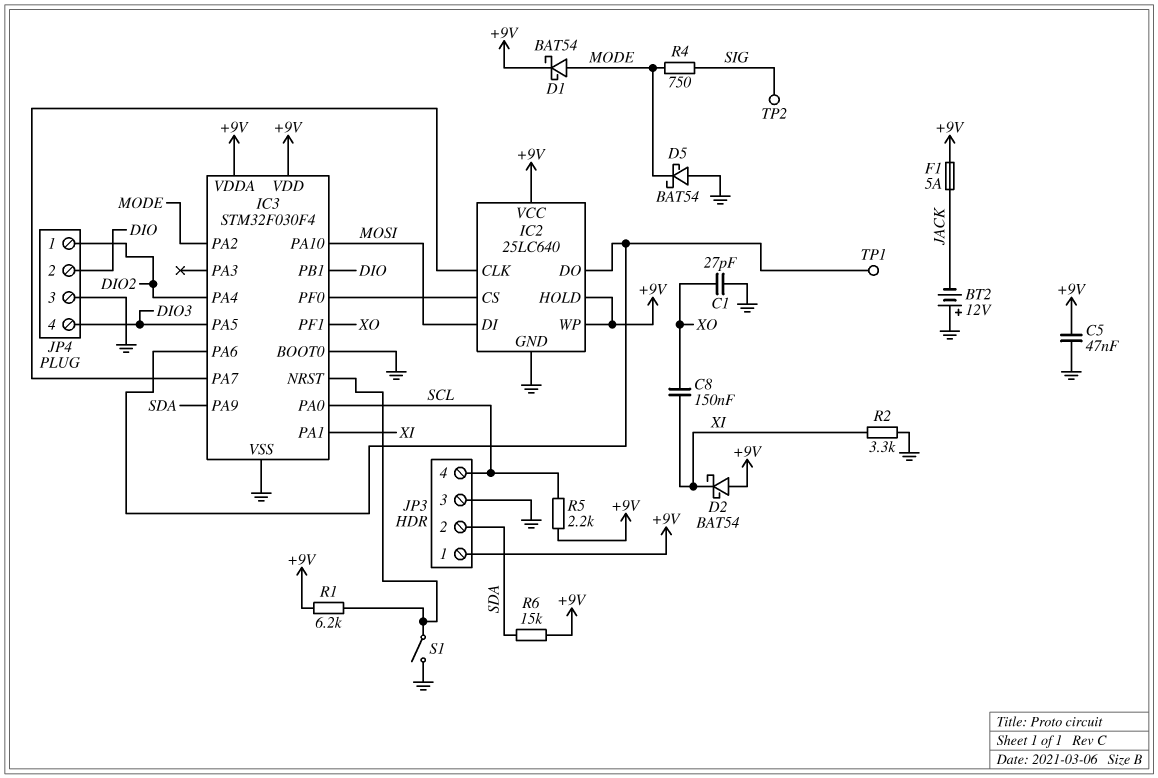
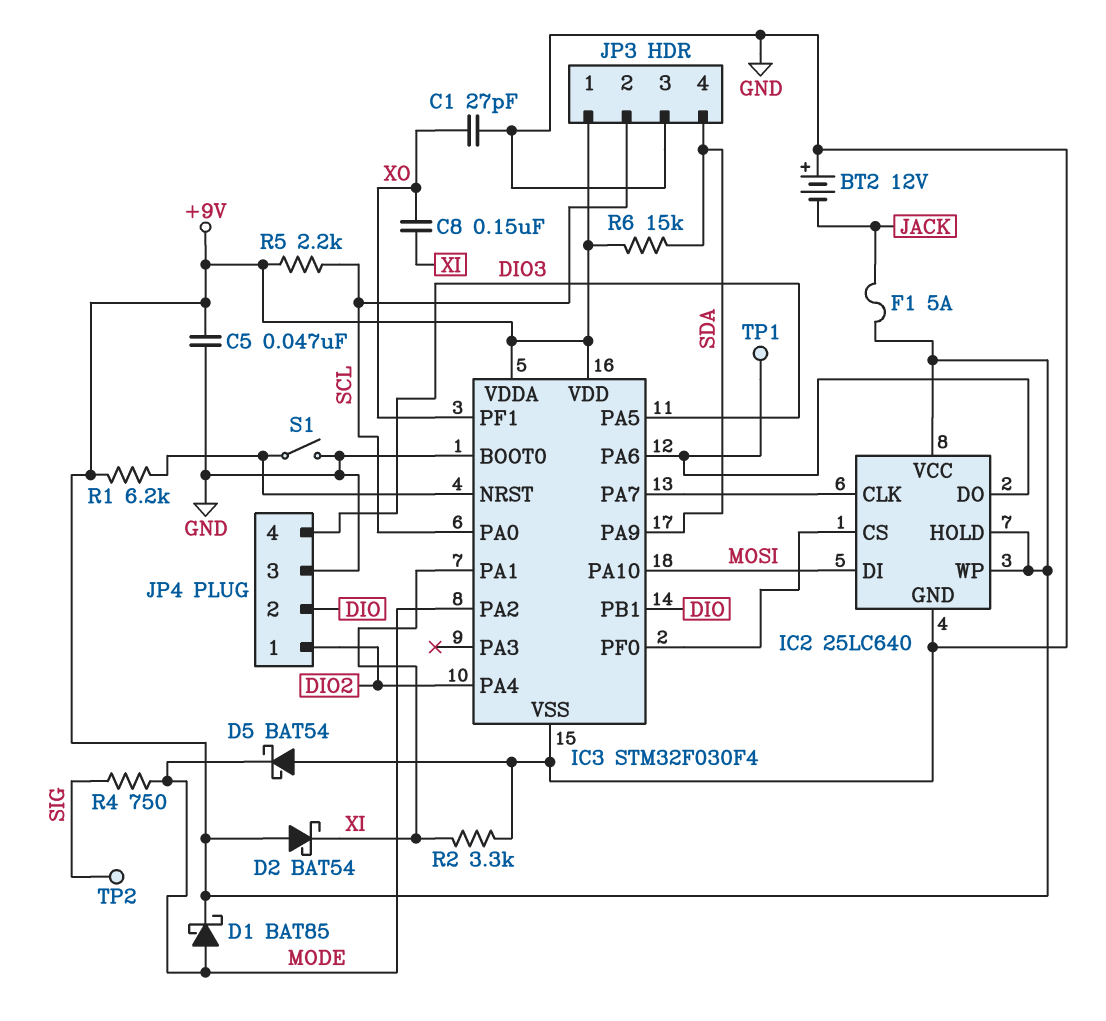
D1: schottky BAT54 (A MODE, K +9V) -> schottky BAT85 (A MODE, K +9V)
JP3 pin 2: SDA -> SCL
JP3 pin 4: SCL -> SDA

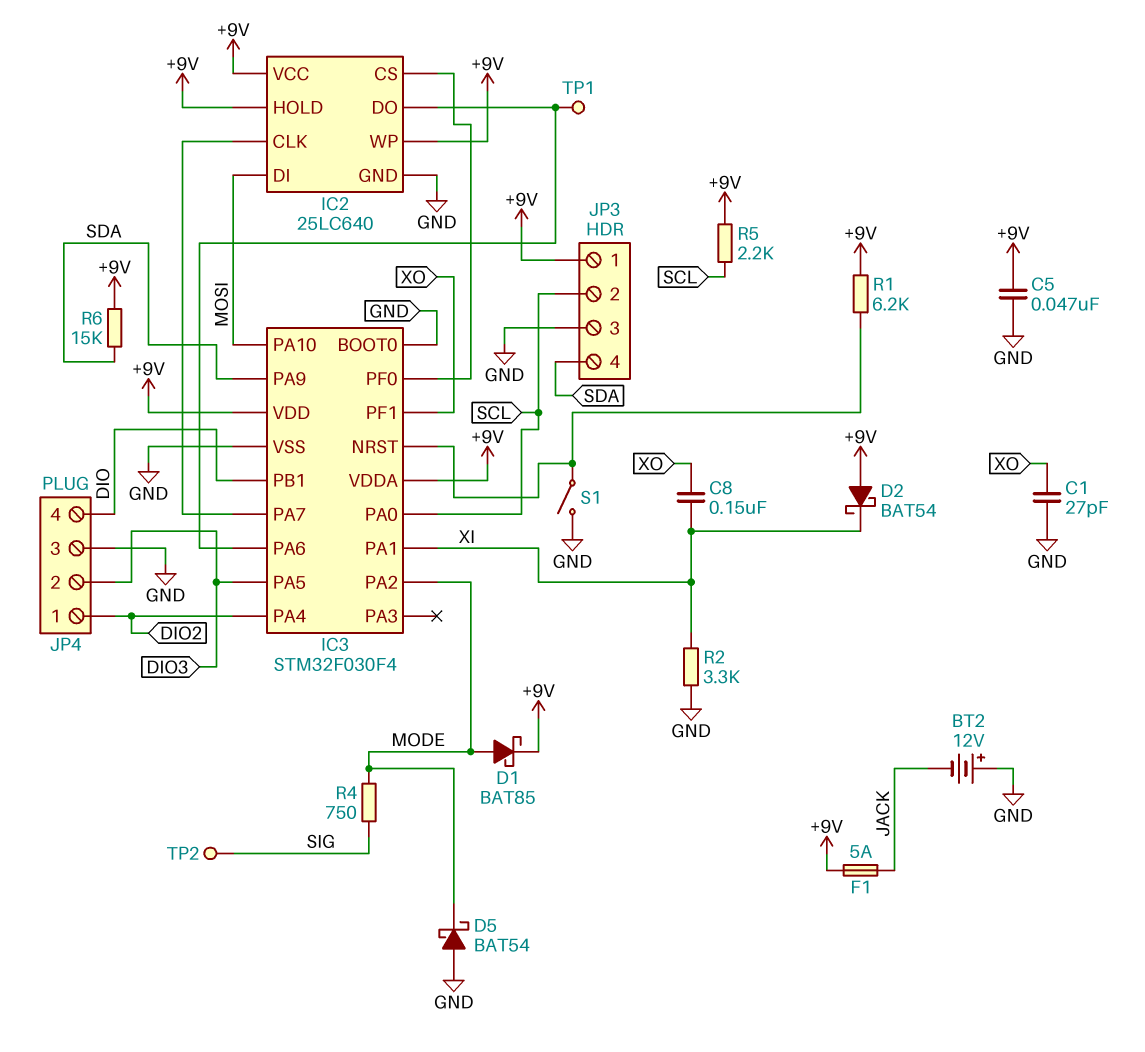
JP4 pin 2: DIO -> DIO3
JP4 pin 4: DIO3 -> DIO

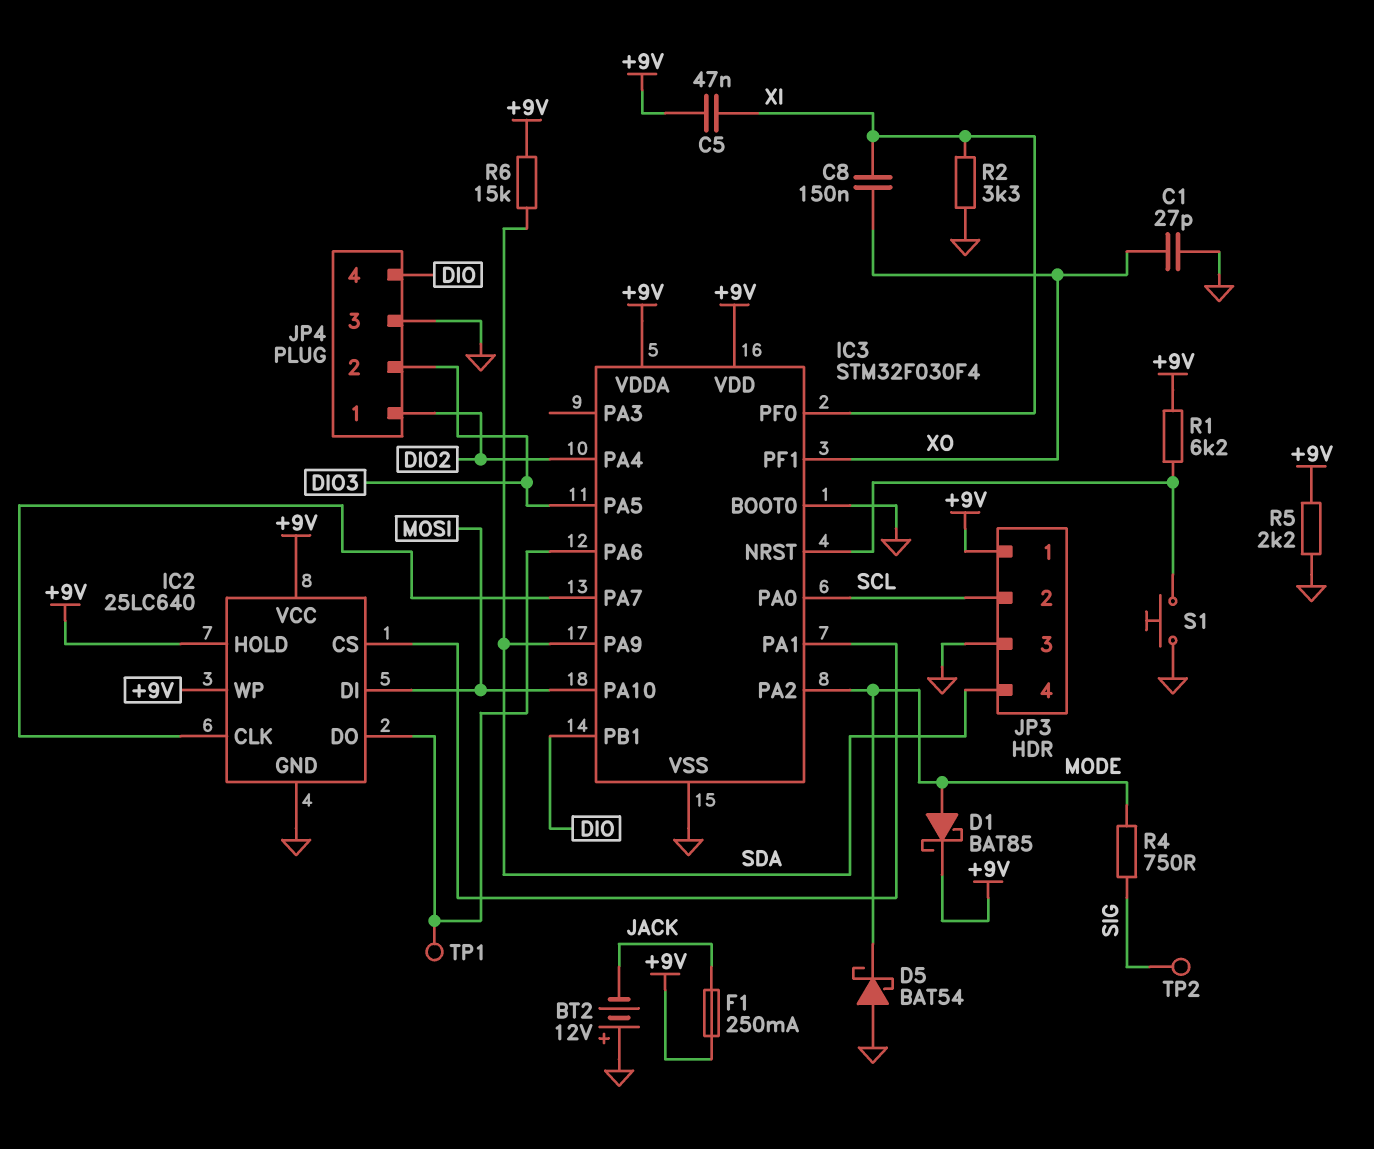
C5: 47nF (+9V, GND) -> 47nF (+9V, XI)
D2: schottky BAT54 (A +9V, K XI) -> none
F1: 5A (+9V, JACK) -> 250mA (+9V, JACK)
IC3 pin PA1: XI -> IC2/CS
IC3 pin PF0: IC2/CS -> XI
R5: 2.2k (+9V, SCL) -> 2.2k (+9V, GND)
S1: switch (GND, IC3/NRST) -> button (GND, IC3/NRST)

